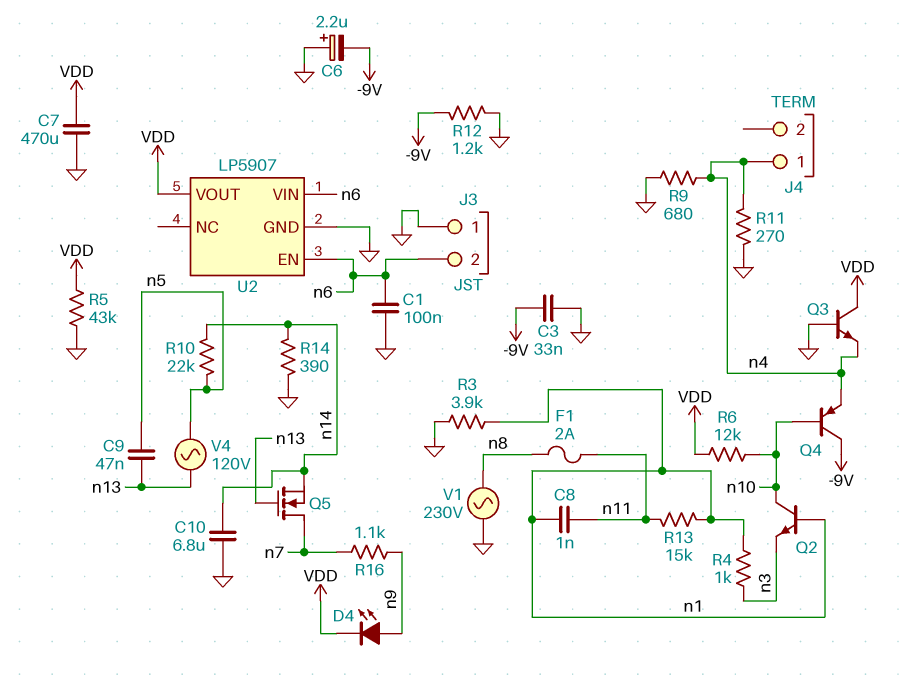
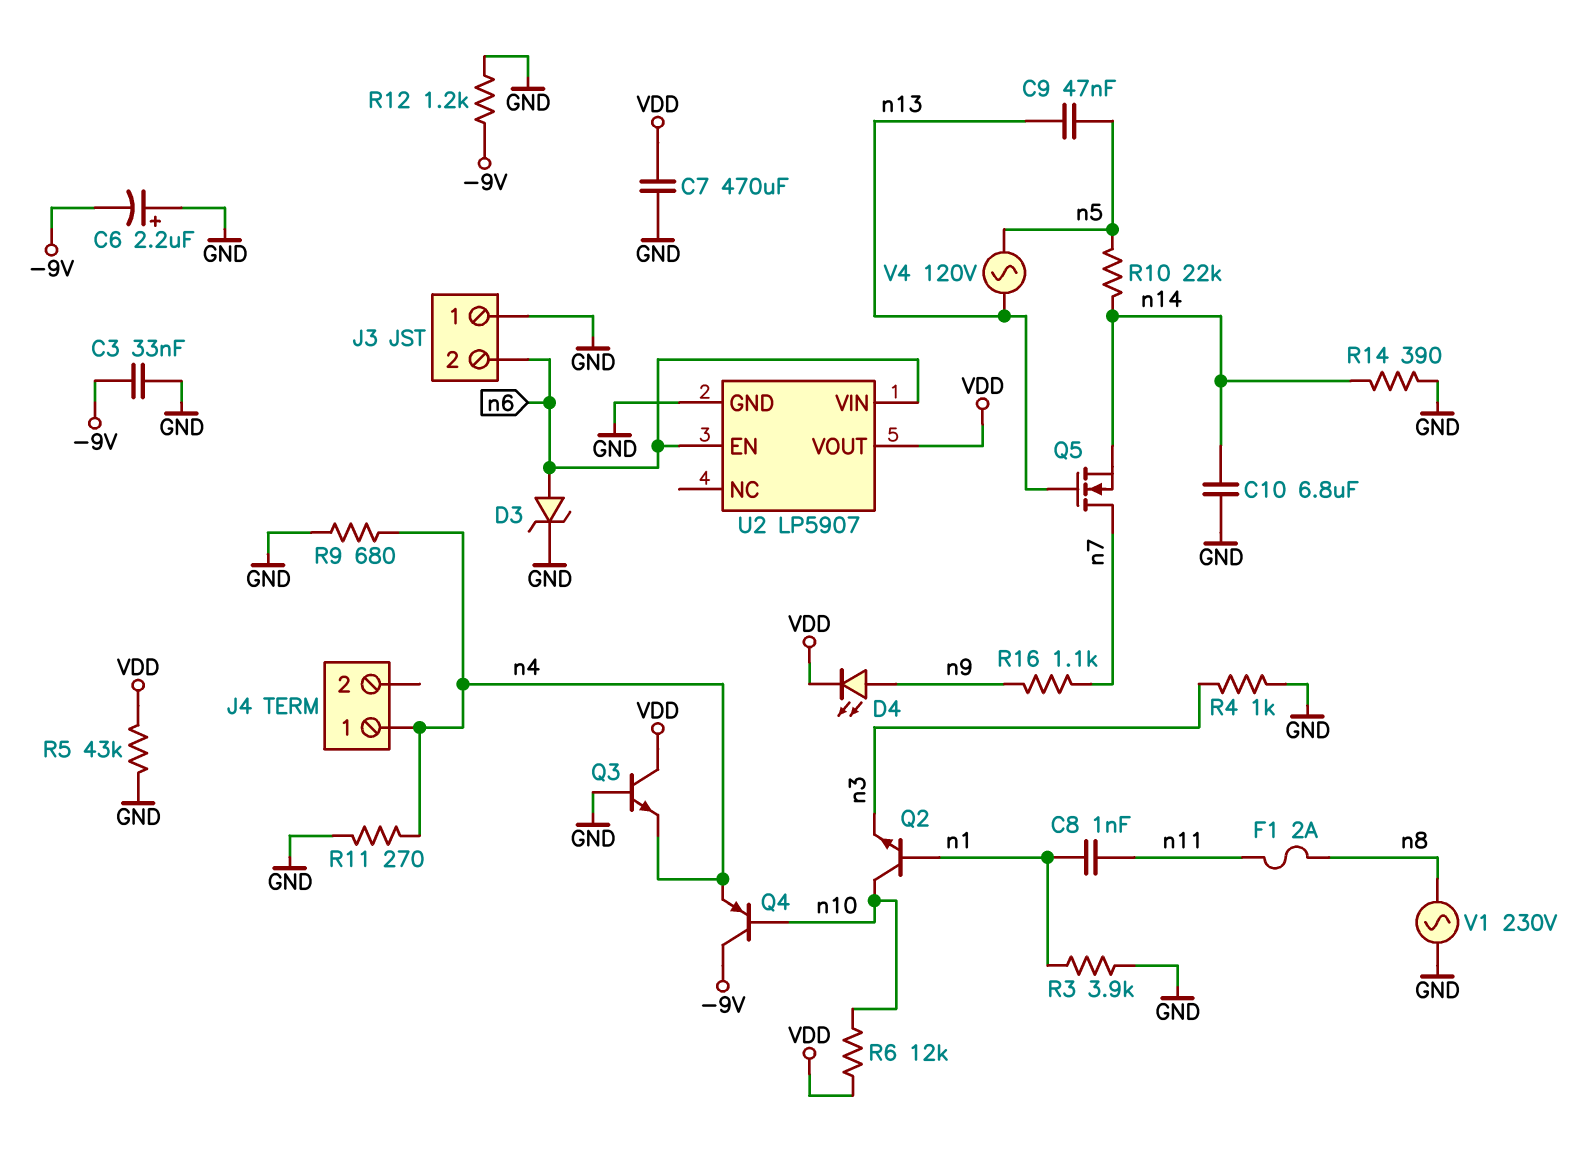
C1: 100nF (GND, n6) -> none
D3: none -> zener (A n6, K GND)
R4: 1k (n1, n3) -> 1k (GND, n3)
R13: 15k (n1, n11) -> none

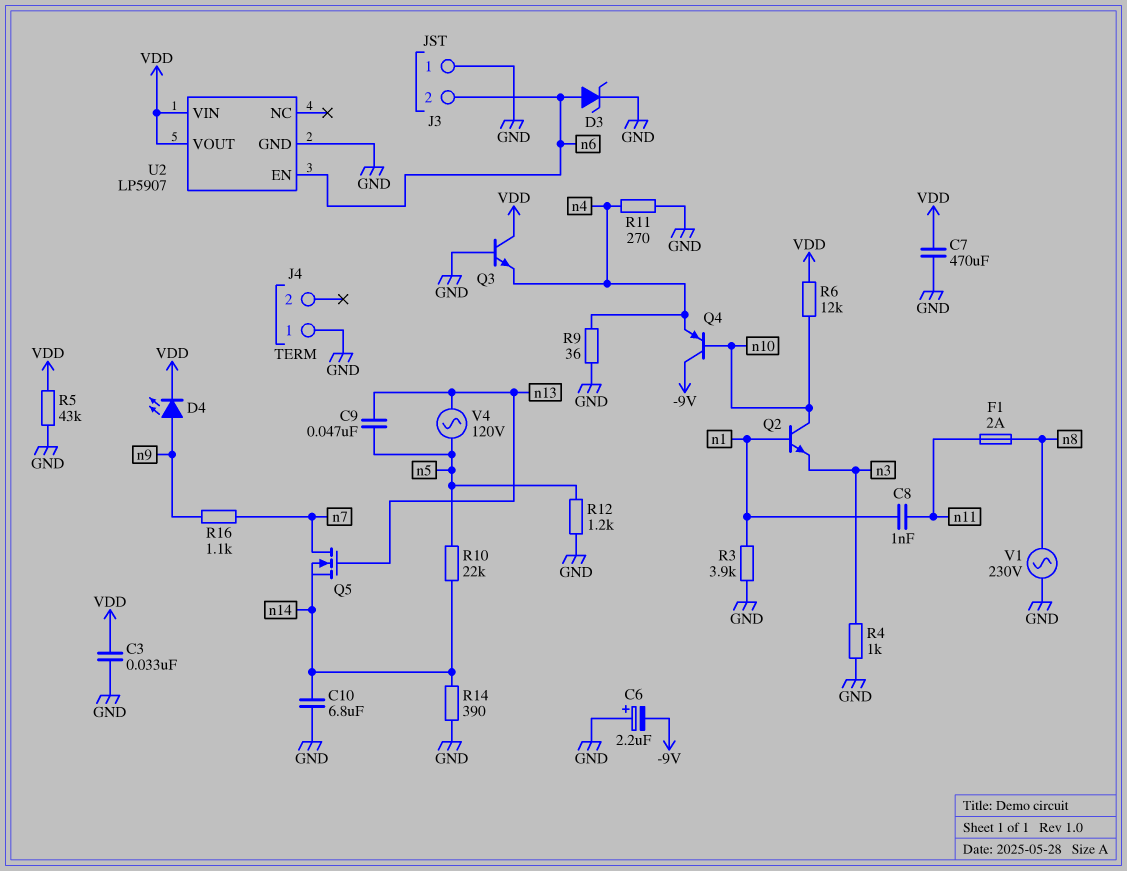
C3: 33nF (-9V, GND) -> 33nF (GND, VDD)
J4 pin 1: n4 -> GND
R9: 680 (GND, n4) -> 36 (GND, n4)
R12: 1.2k (-9V, GND) -> 1.2k (GND, n5)
U2 pin VIN: n6 -> VDD

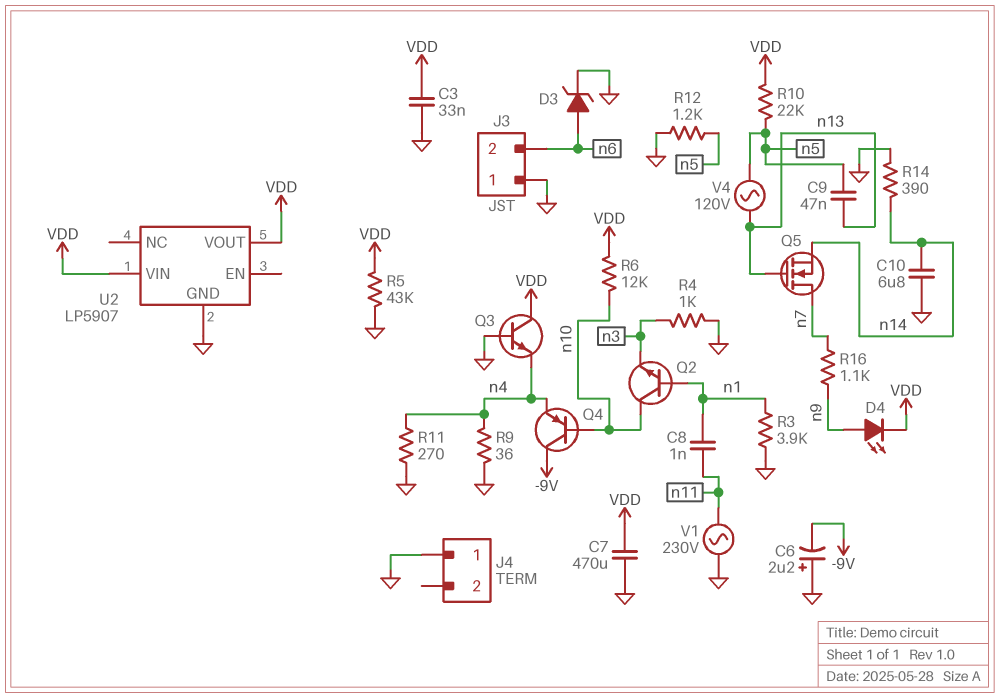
F1: 2A (n8, n11) -> none
R10: 22k (n5, n14) -> 22k (VDD, n5)
U2 pin EN: n6 -> none
V1: AC 230V (GND, n8) -> AC 230V (GND, n11)

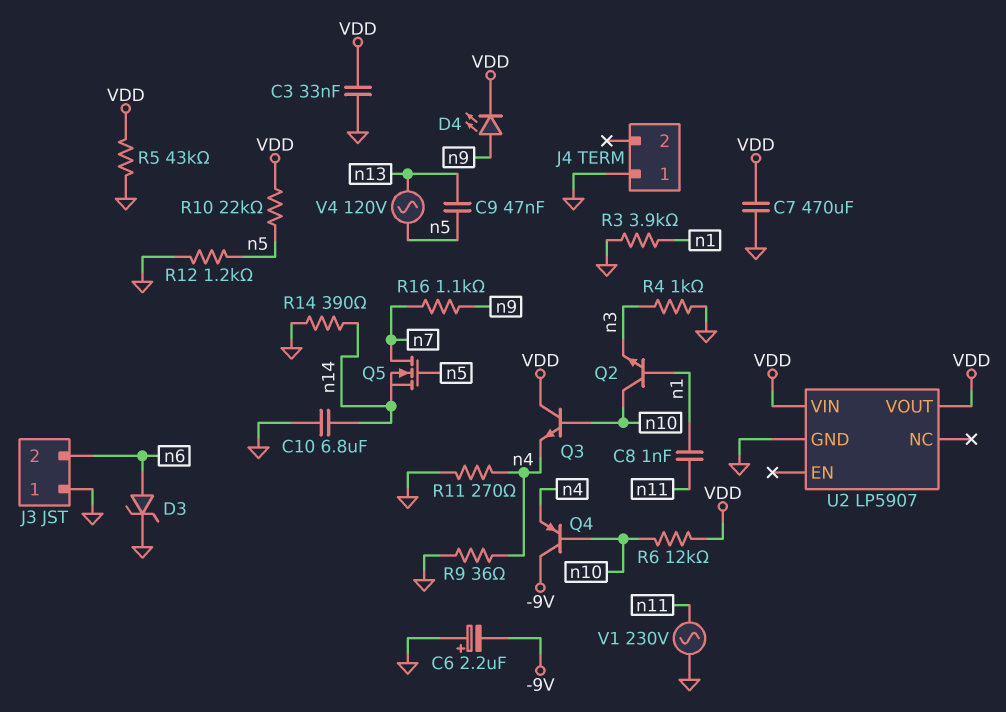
Q3: NPN (B GND, C VDD, E n4) -> NPN (B n10, C VDD, E n4)
Q5: NMOS (G n13, D n7, S n14) -> NMOS (G n5, D n7, S n14)

